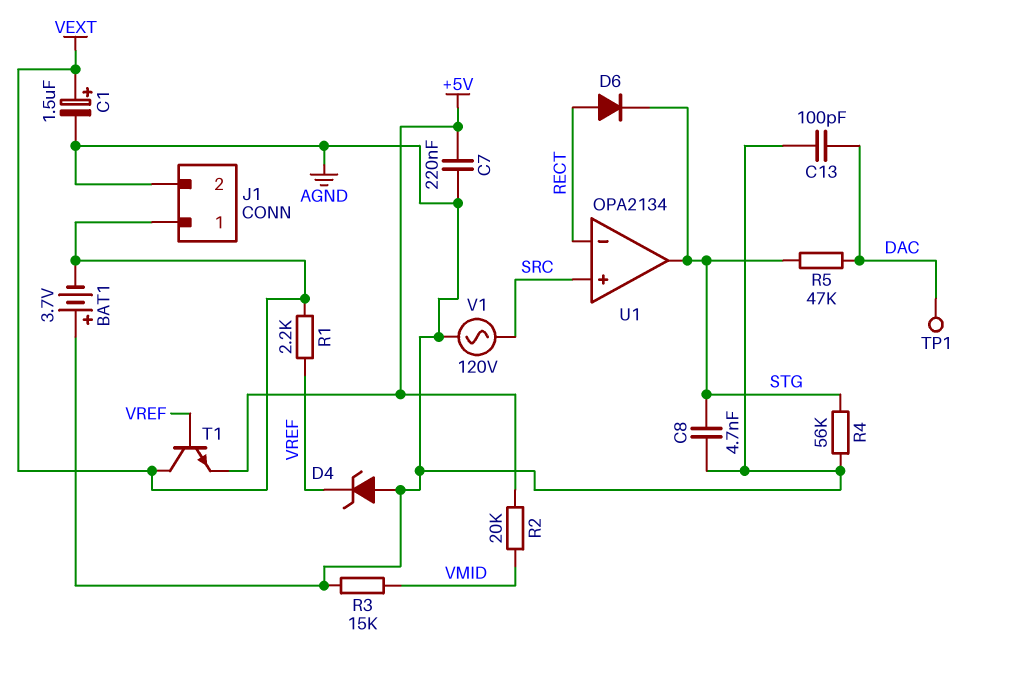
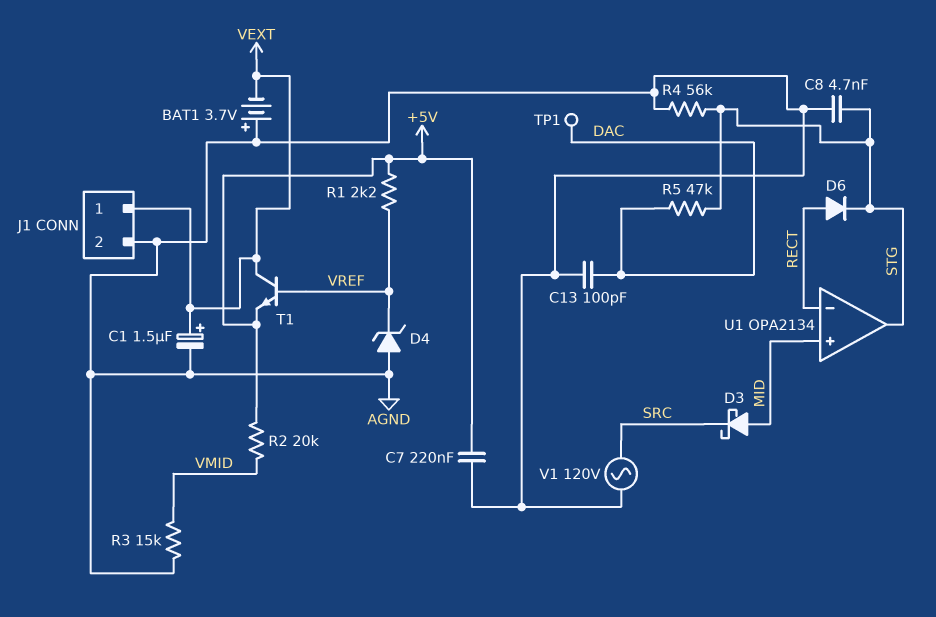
D3: none -> schottky (A MID, K SRC)
R1: 2.2k (VEXT, VREF) -> 2.2k (+5V, VREF)
U1 pin in+: SRC -> MID

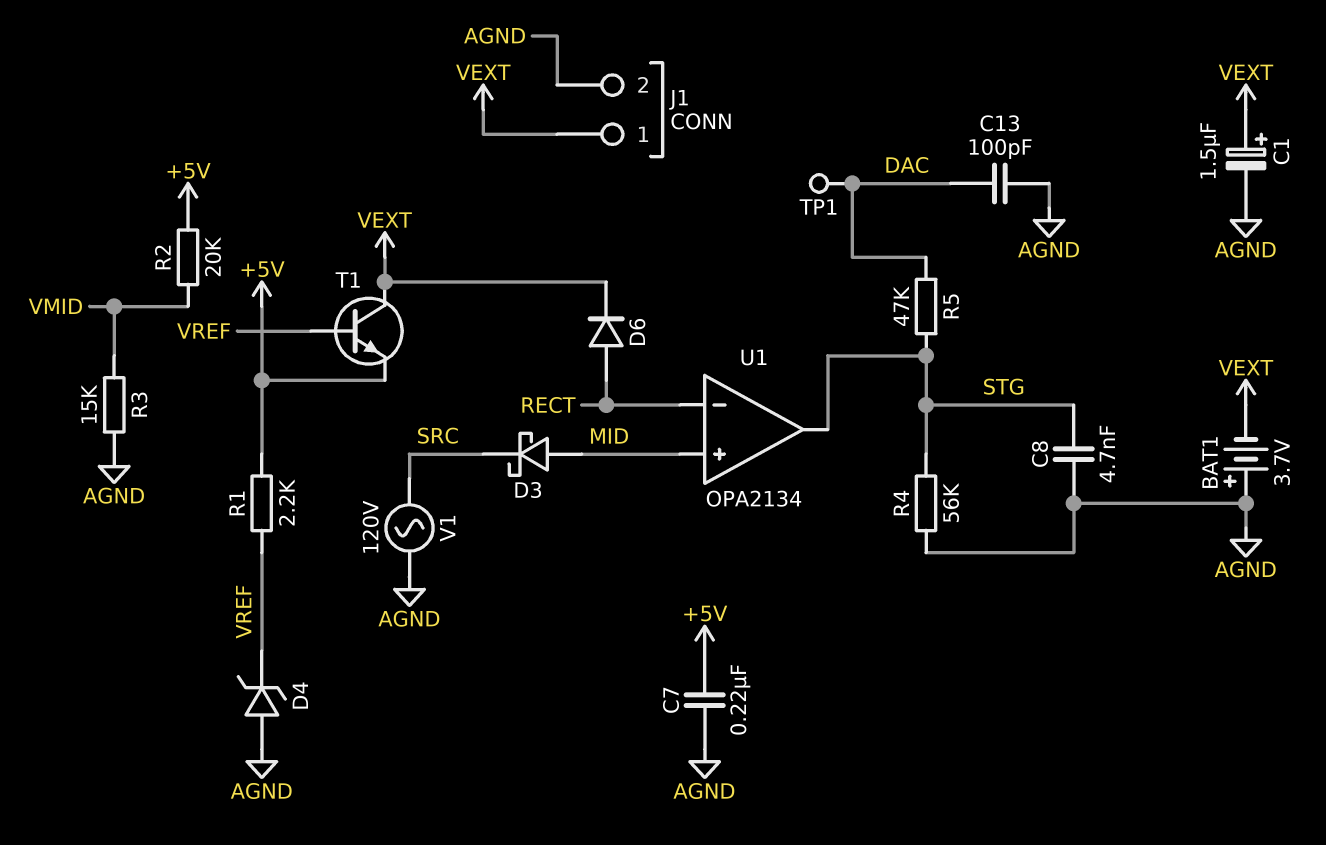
D6: diode (A RECT, K STG) -> diode (A RECT, K VEXT)

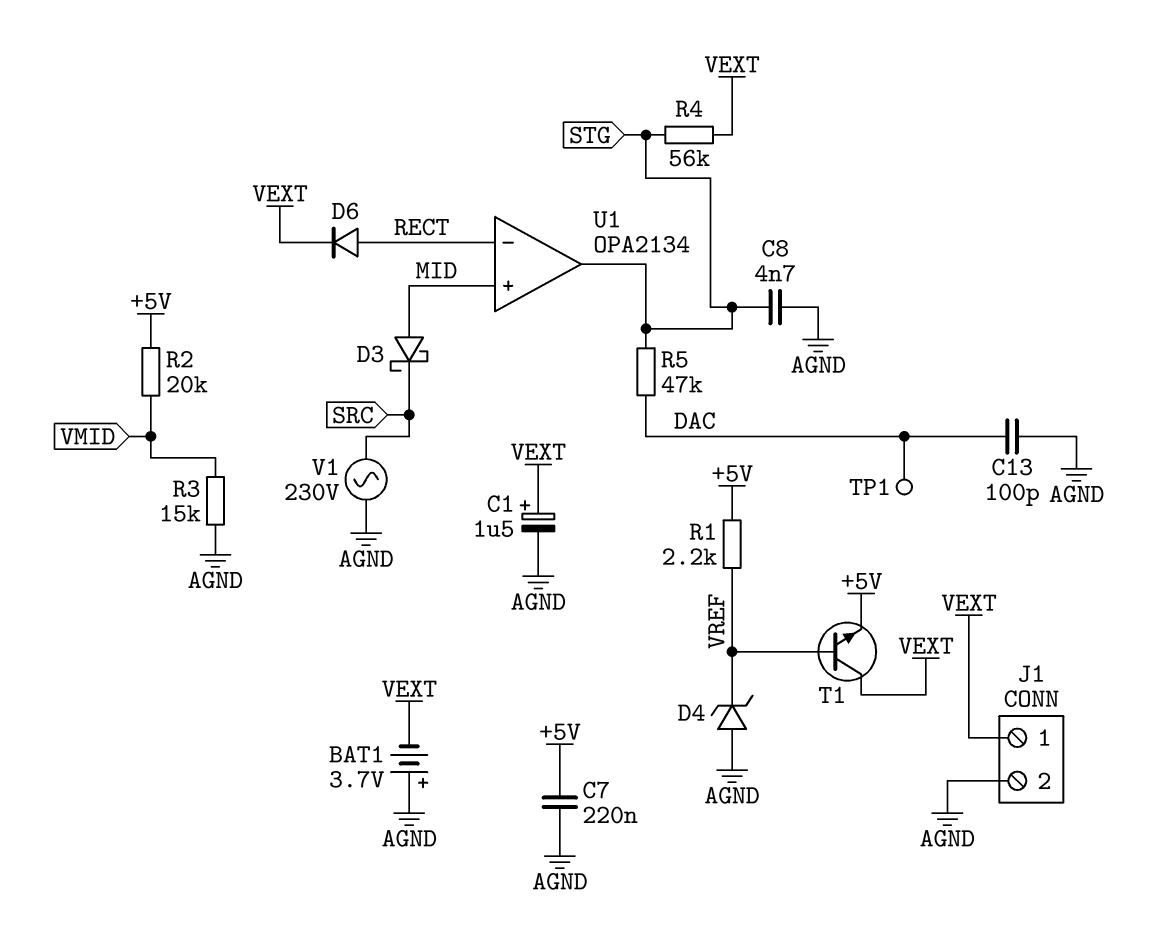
R4: 56k (AGND, STG) -> 56k (STG, VEXT)
V1: AC 120V (AGND, SRC) -> AC 230V (AGND, SRC)

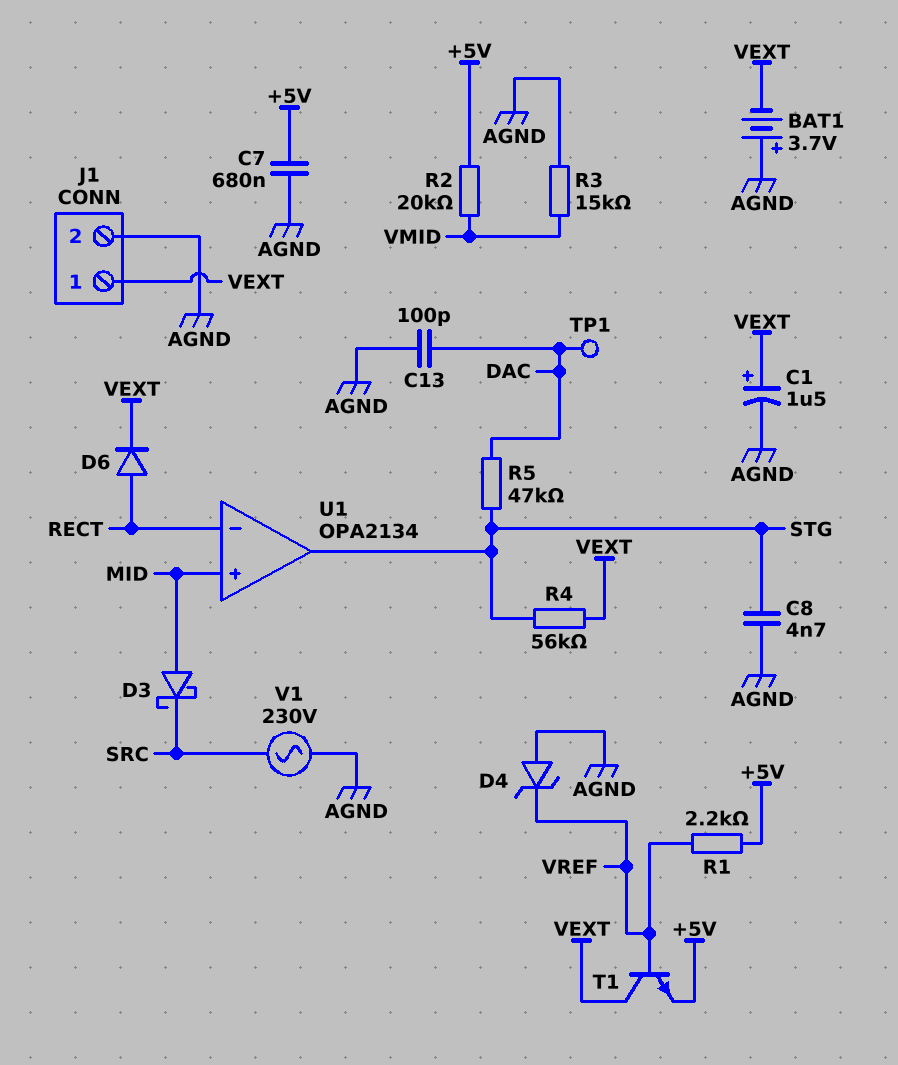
C7: 220nF (+5V, AGND) -> 680nF (+5V, AGND)

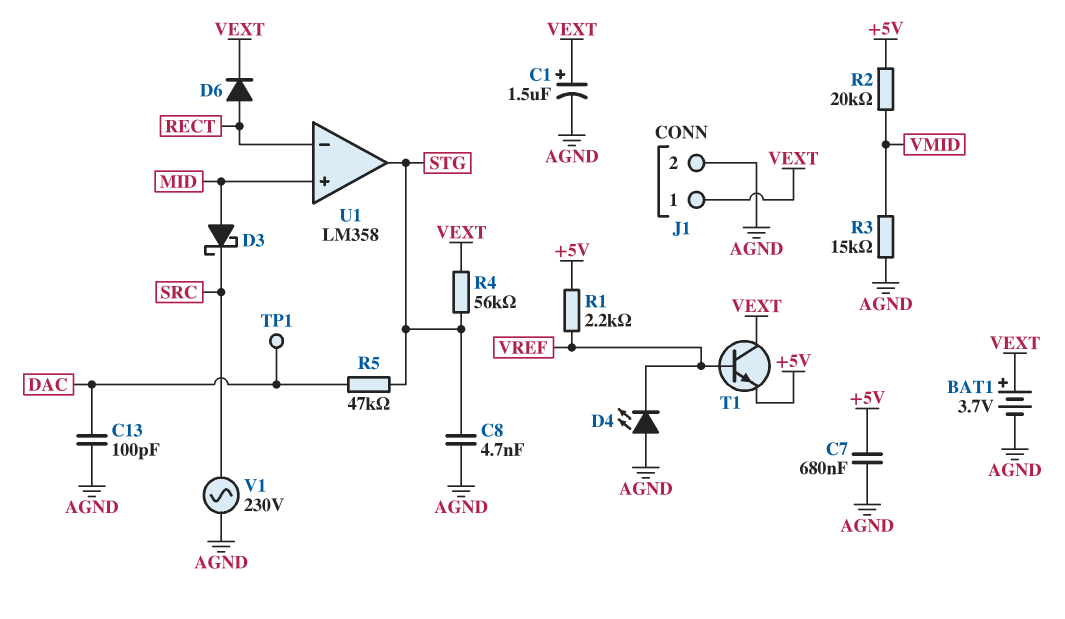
BAT1: 3.7V (plus AGND, minus VEXT) -> 3.7V (plus VEXT, minus AGND)
D4: zener (A AGND, K VREF) -> LED (A AGND, K VREF)
U1: OPA2134 -> LM358

